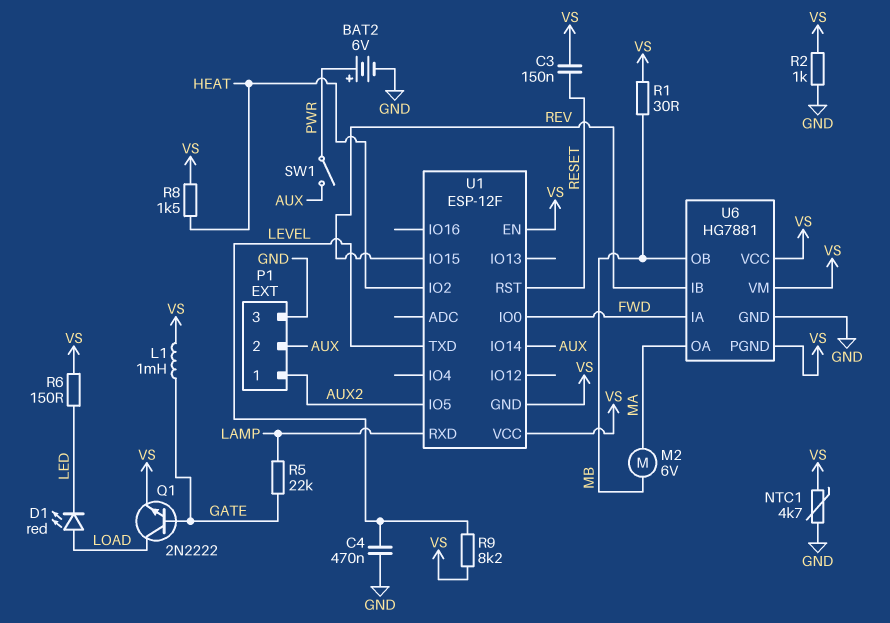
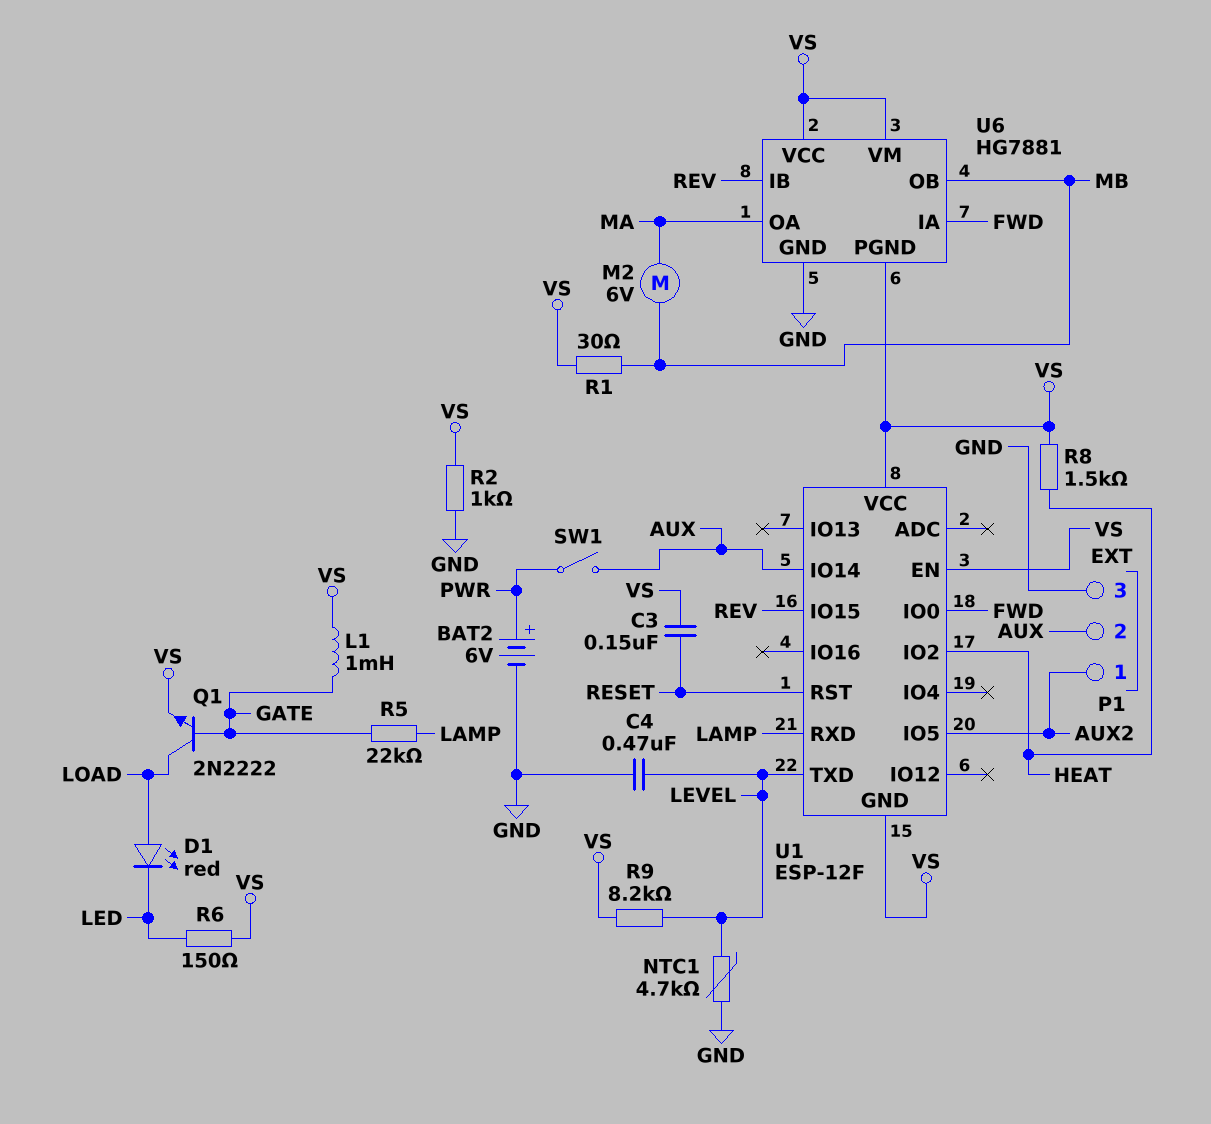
NTC1: 4.7k (GND, VS) -> 4.7k (GND, LEVEL)

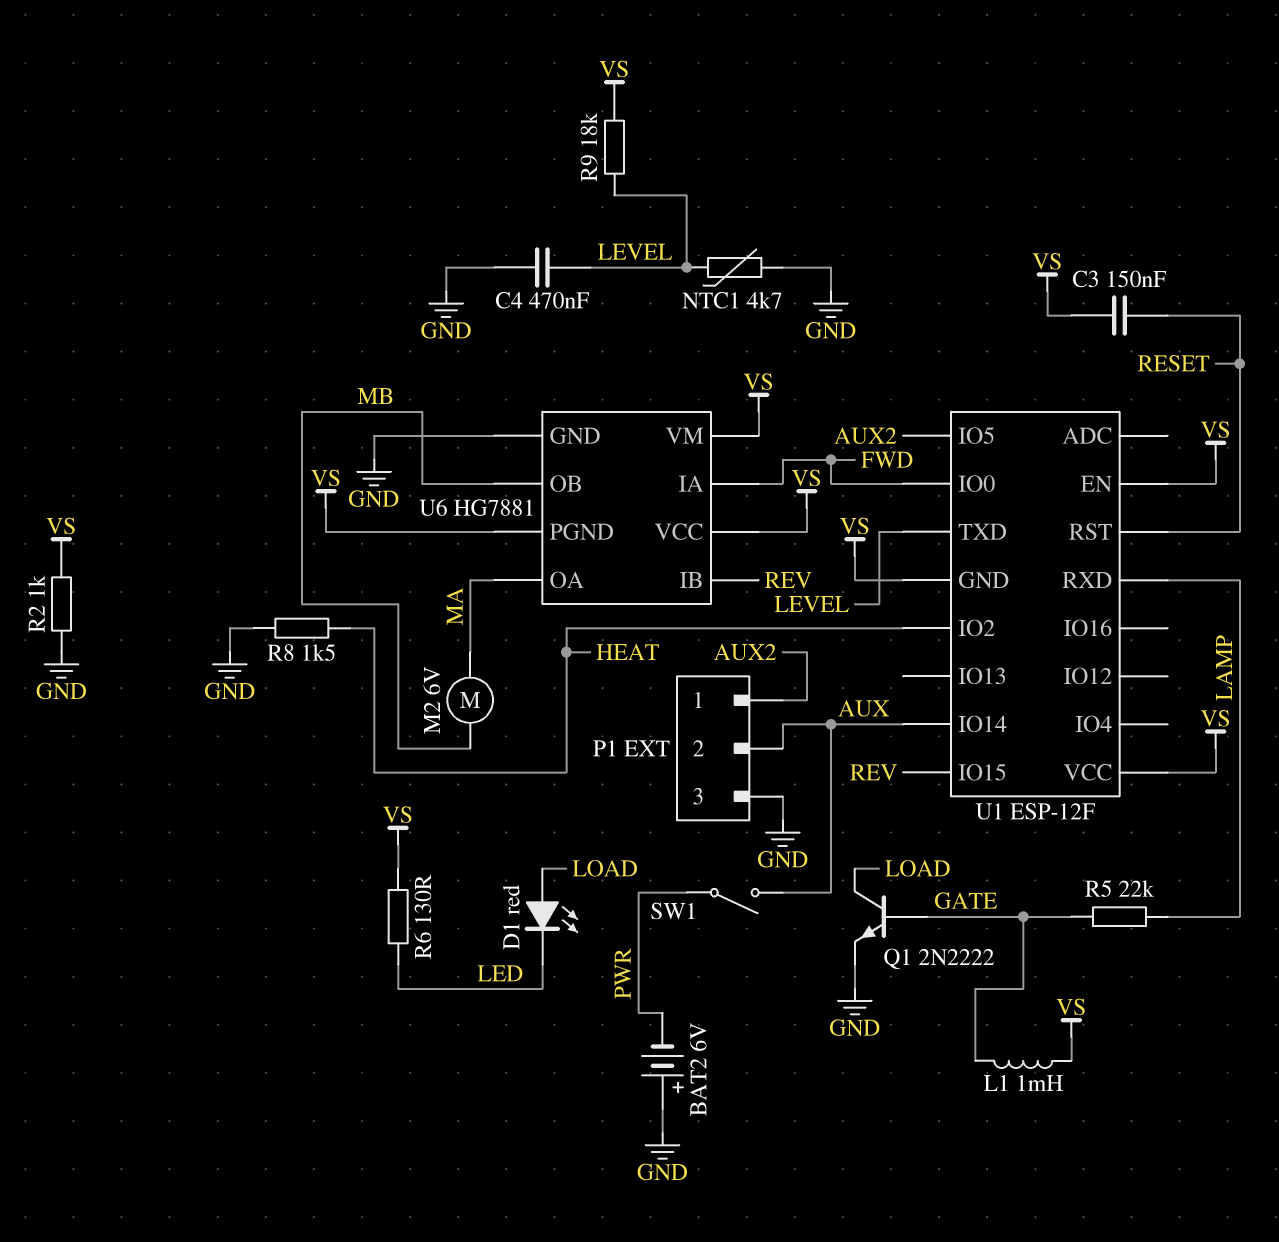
BAT2: 6V (plus PWR, minus GND) -> 6V (plus GND, minus PWR)
Q1: NPN 2N2222 (B GATE, C LOAD, E VS) -> NPN 2N2222 (B GATE, C LOAD, E GND)
R1: 30 (MB, VS) -> none
R6: 150 (LED, VS) -> 130 (LED, VS)
R8: 1.5k (HEAT, VS) -> 1.5k (GND, HEAT)
R9: 8.2k (LEVEL, VS) -> 18k (LEVEL, VS)

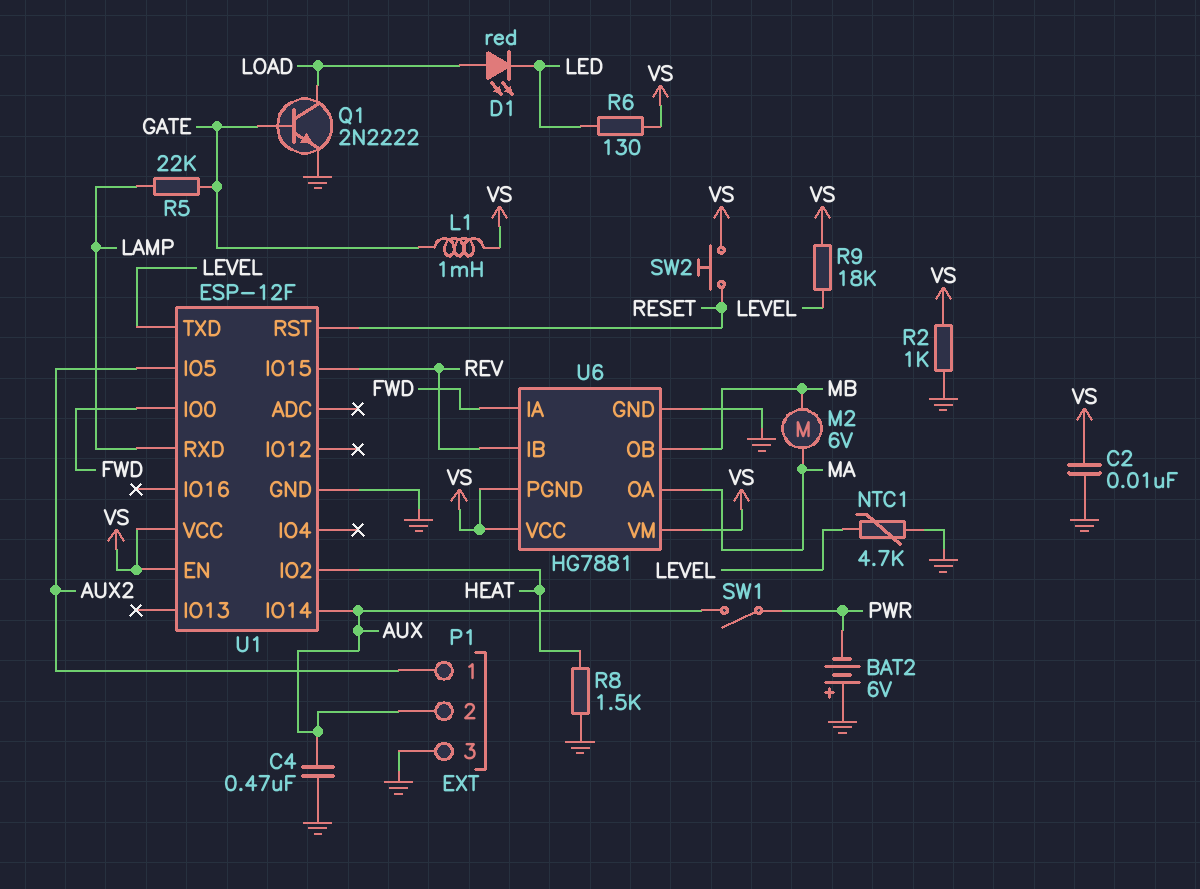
C2: none -> 10nF (GND, VS)
C3: 150nF (RESET, VS) -> none
C4: 470nF (GND, LEVEL) -> 470nF (AUX, GND)
SW2: none -> button (RESET, VS)
U1 pin GND: VS -> GND

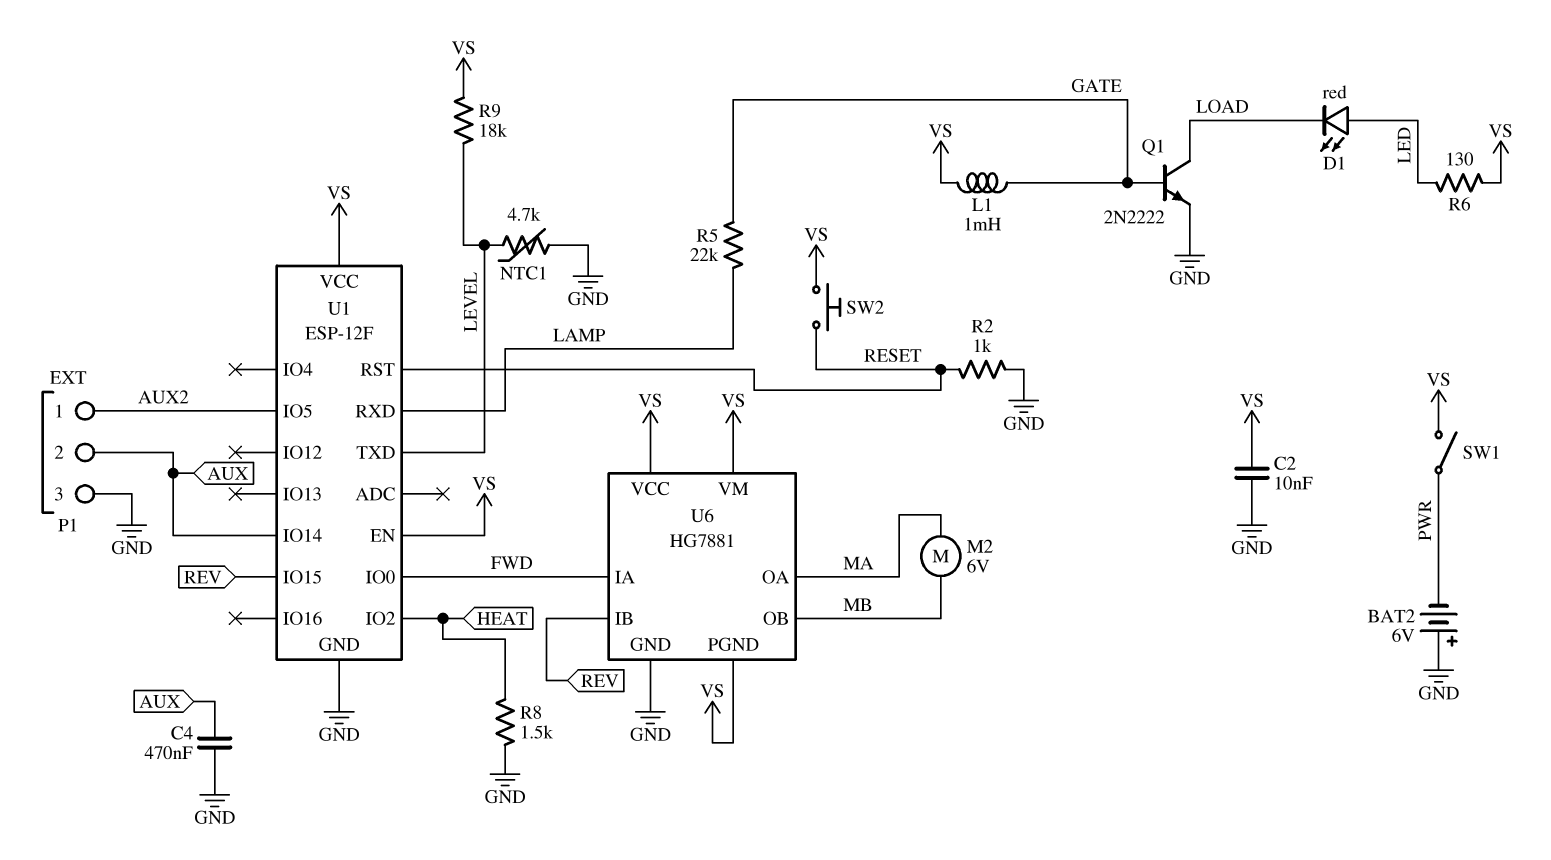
D1: LED red (A LOAD, K LED) -> LED red (A LED, K LOAD)
R2: 1k (GND, VS) -> 1k (GND, RESET)
SW1: switch (AUX, PWR) -> switch (PWR, VS)

